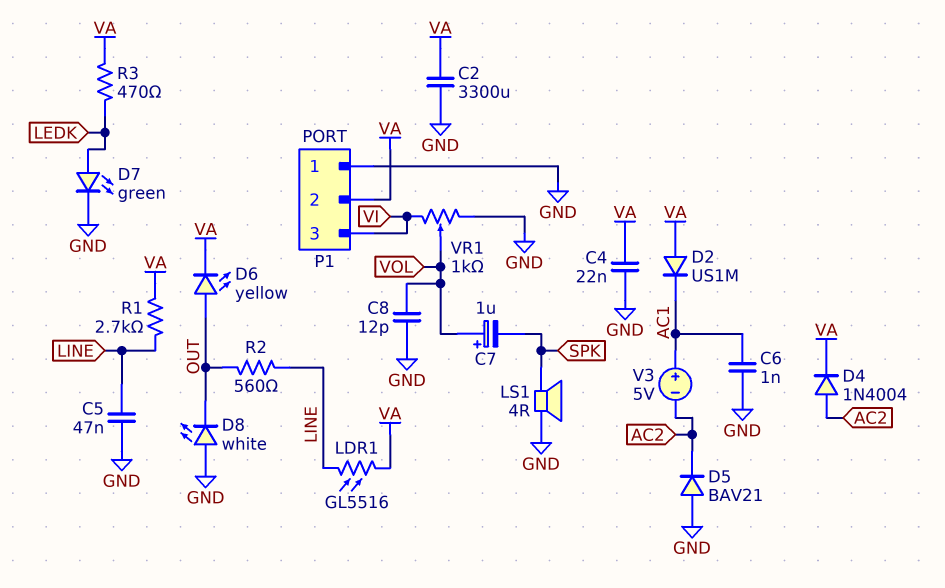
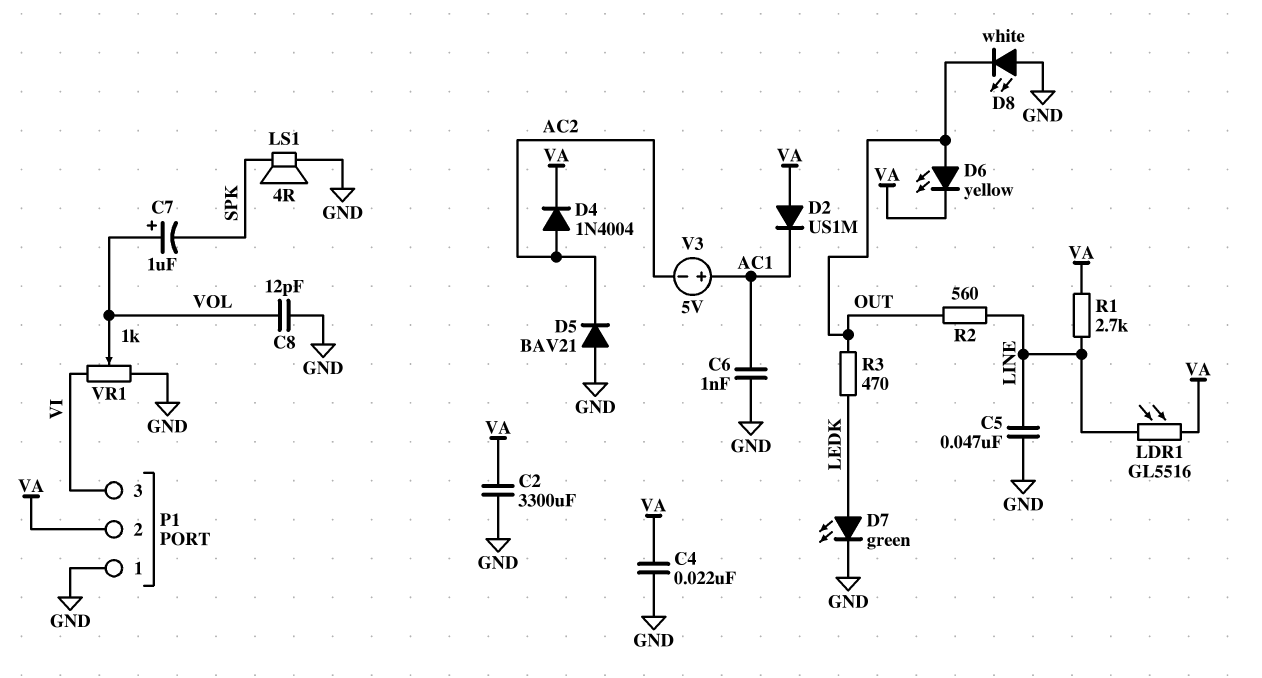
R3: 470 (LEDK, VA) -> 470 (LEDK, OUT)

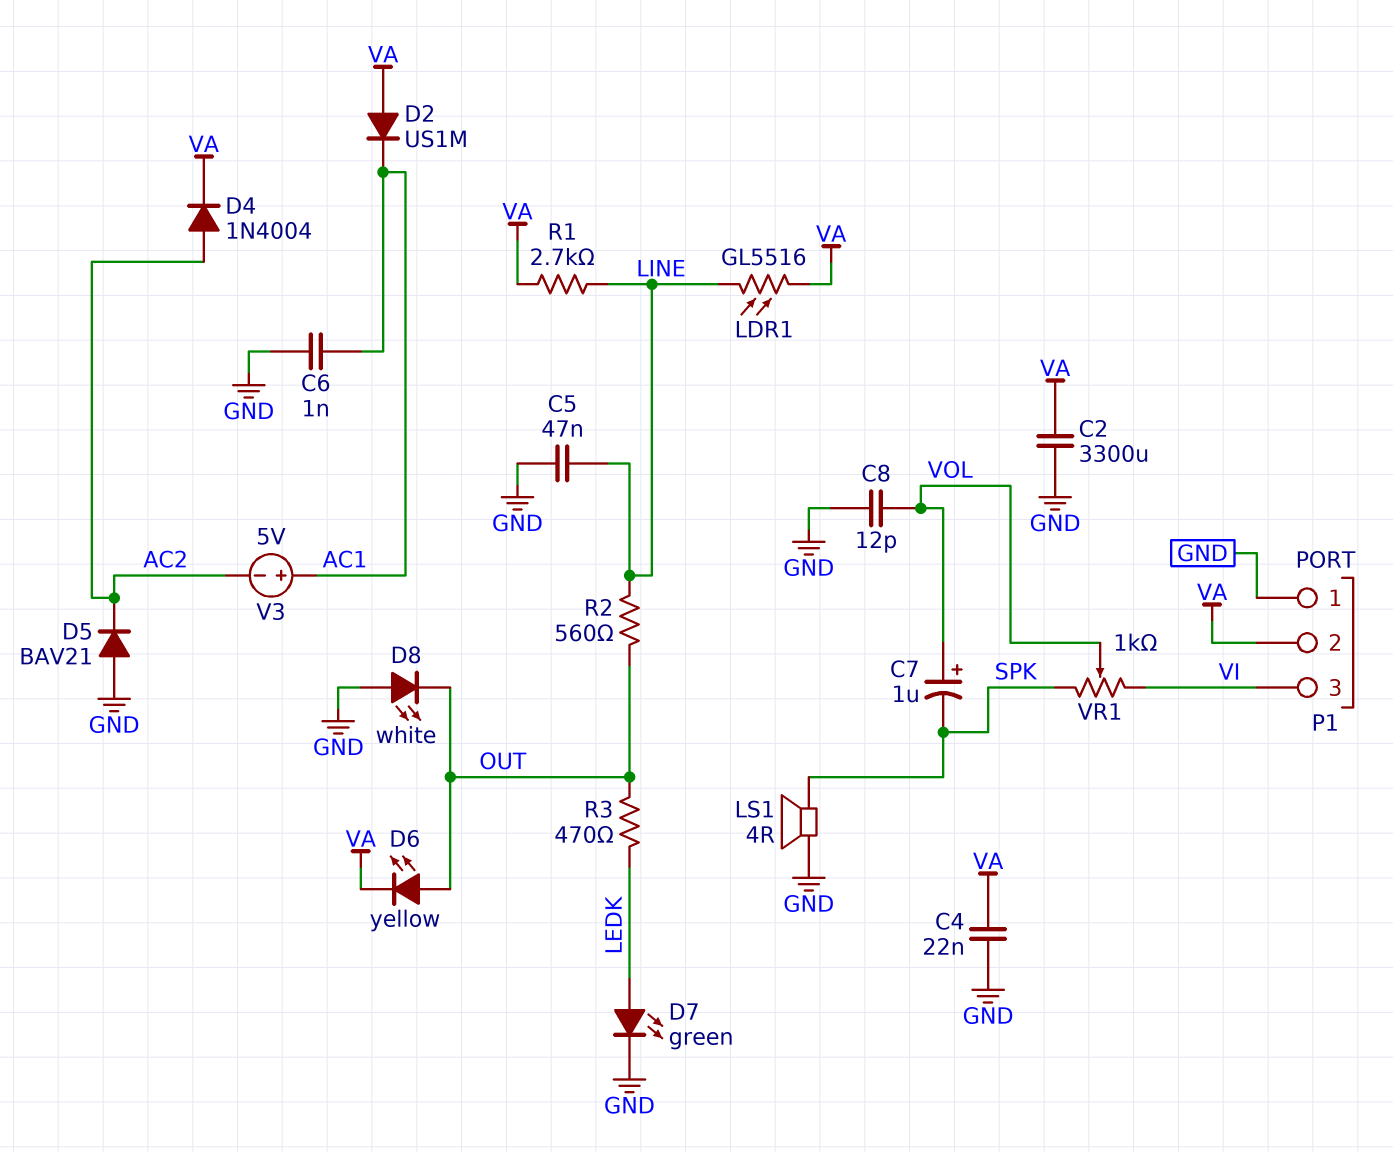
VR1: 1k (GND, VI, wiper VOL) -> 1k (SPK, VI, wiper VOL)

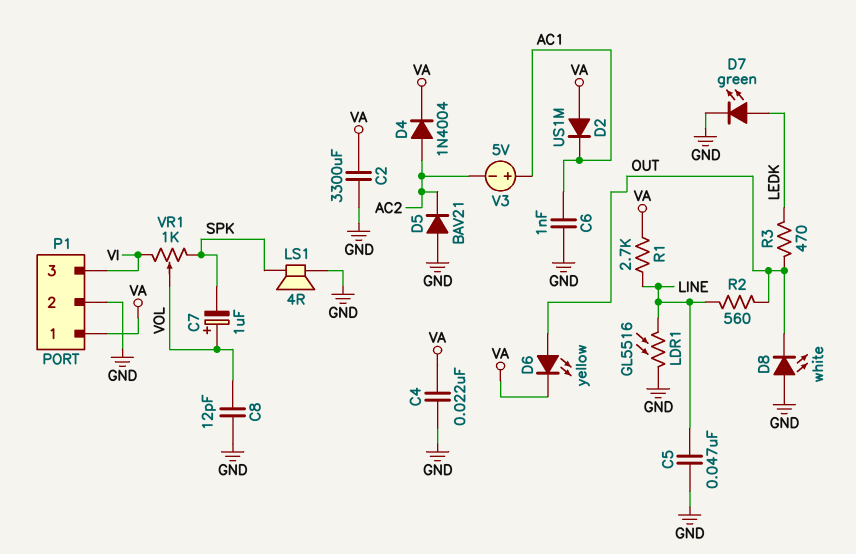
LDR1: GL5516 (LINE, VA) -> GL5516 (GND, LINE)
P1 pin 1: GND -> VA
P1 pin 2: VA -> GND

